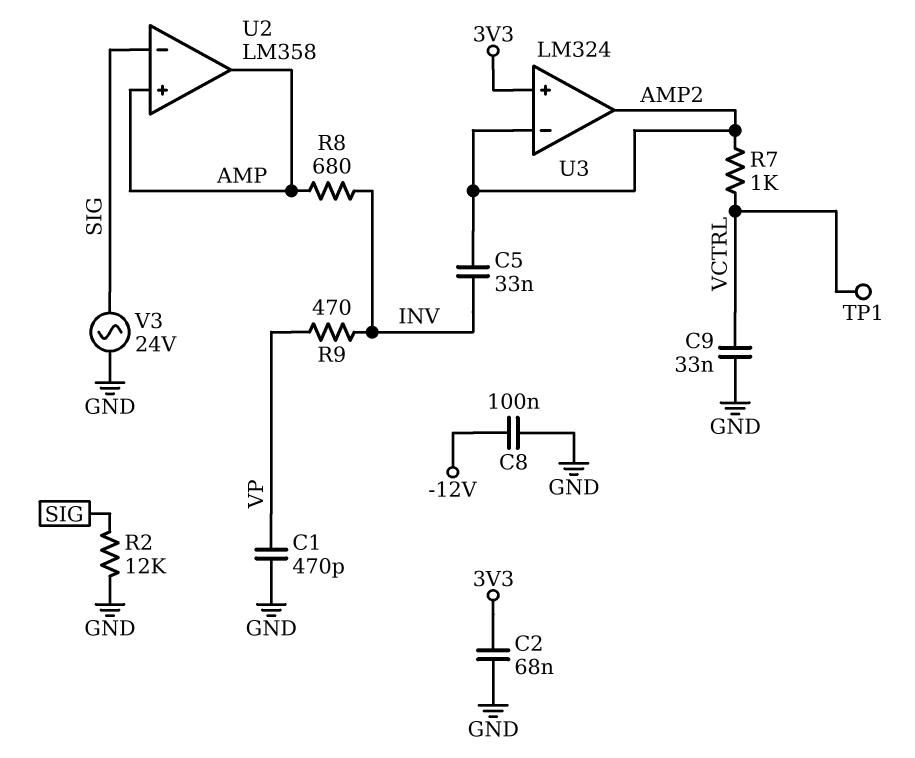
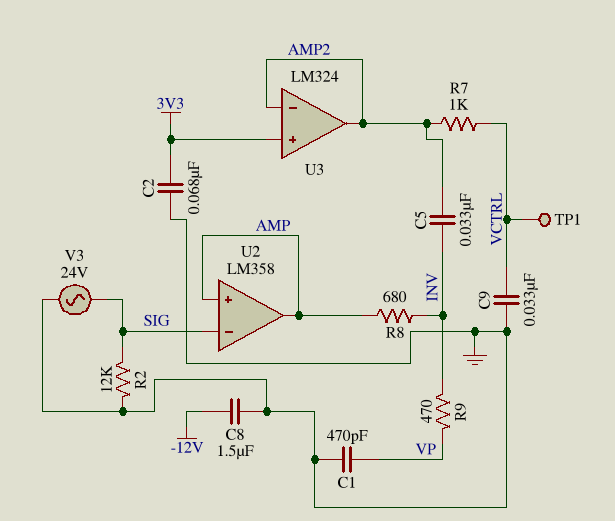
C8: 100nF (-12V, GND) -> 1.5uF (-12V, GND)

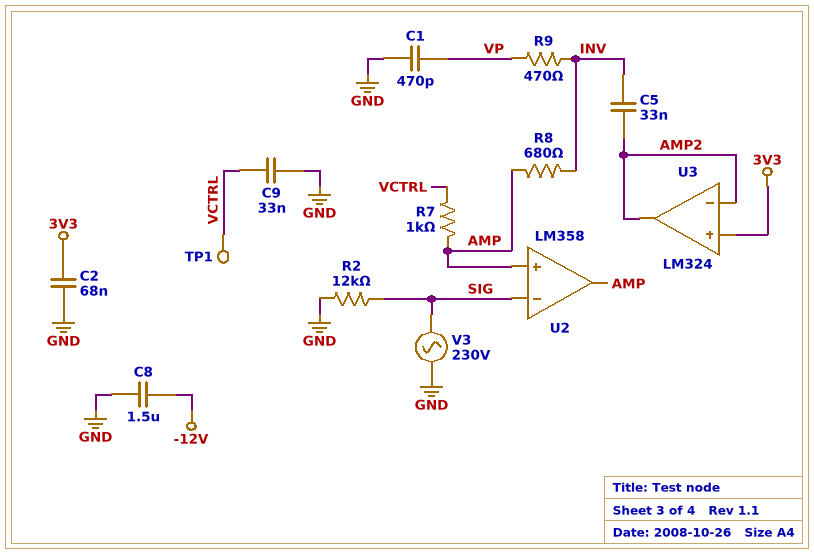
R7: 1k (AMP2, VCTRL) -> 1k (AMP, VCTRL)
V3: AC 24V (GND, SIG) -> AC 230V (GND, SIG)

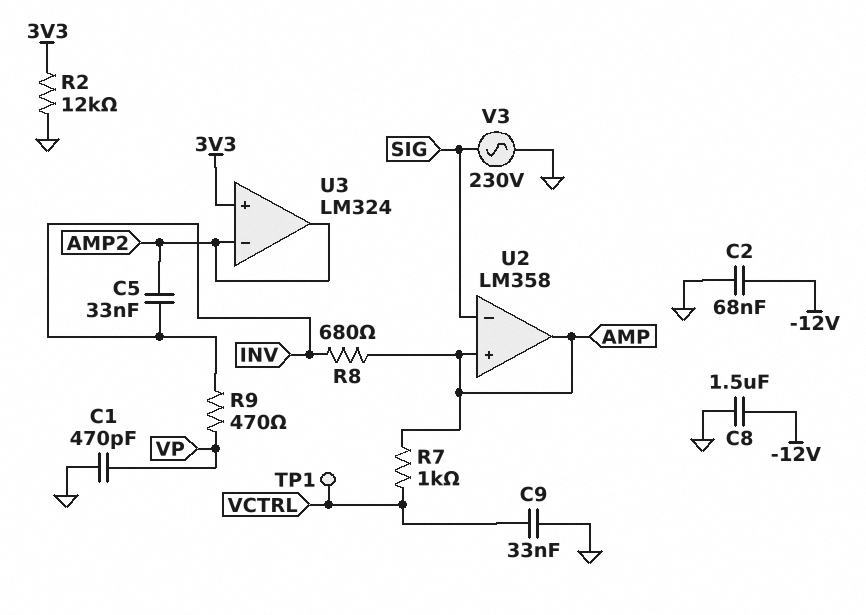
C2: 68nF (3V3, GND) -> 68nF (-12V, GND)
R2: 12k (GND, SIG) -> 12k (3V3, GND)

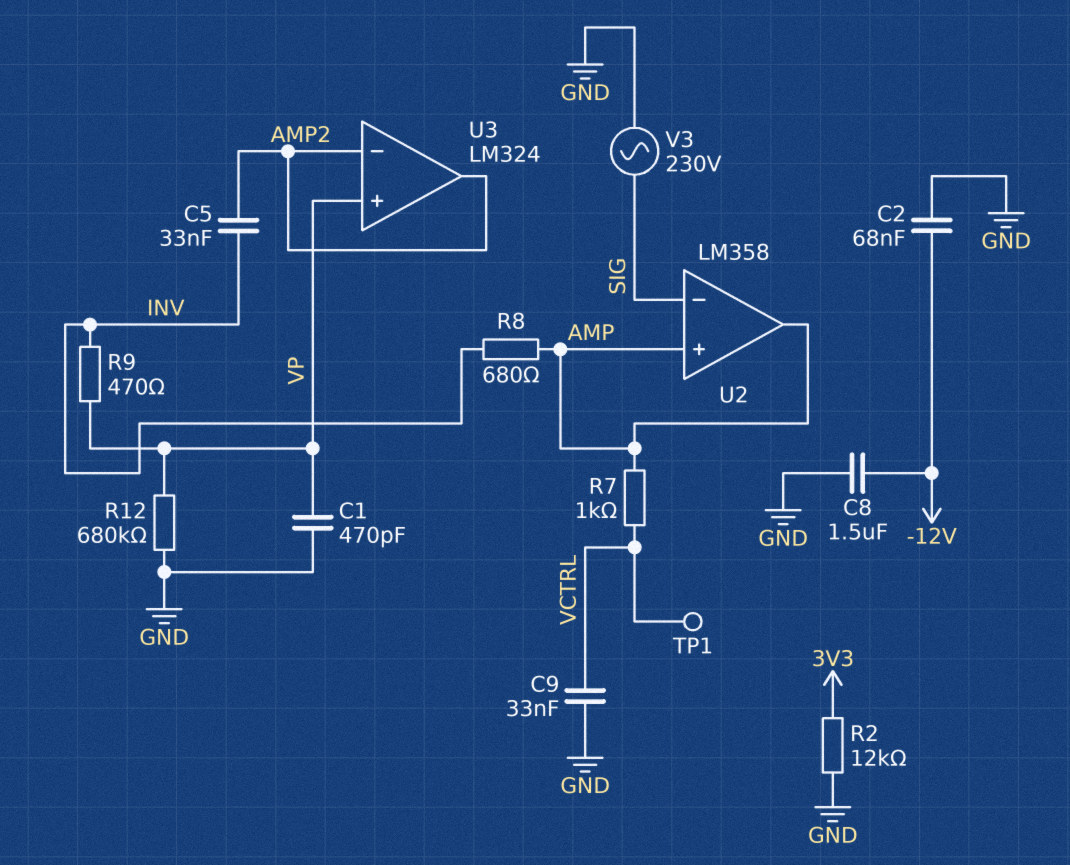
R12: none -> 680k (GND, VP)
U3 pin in+: 3V3 -> VP

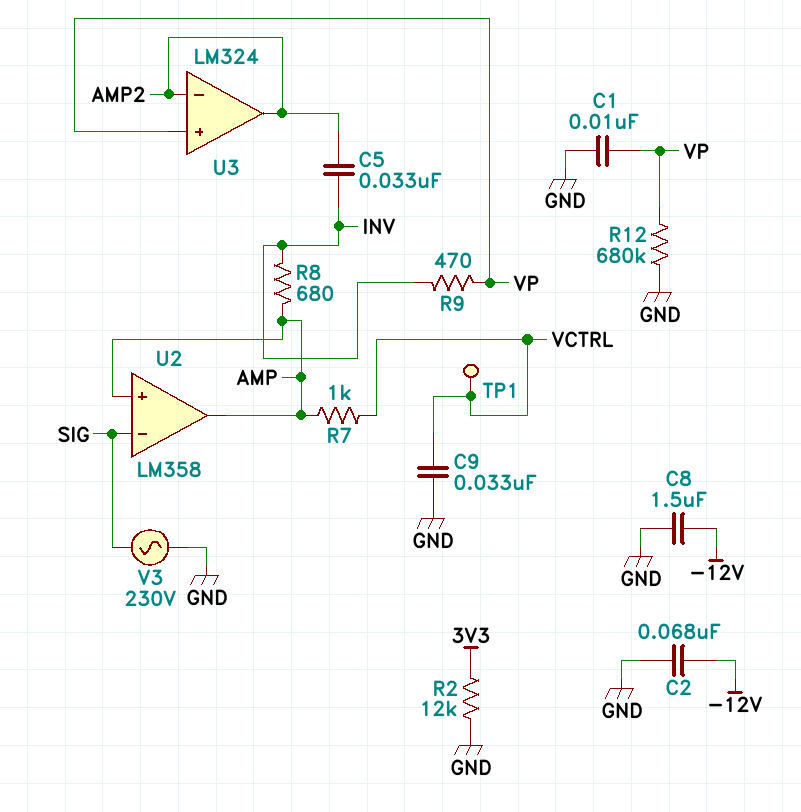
C1: 470pF (GND, VP) -> 10nF (GND, VP)

